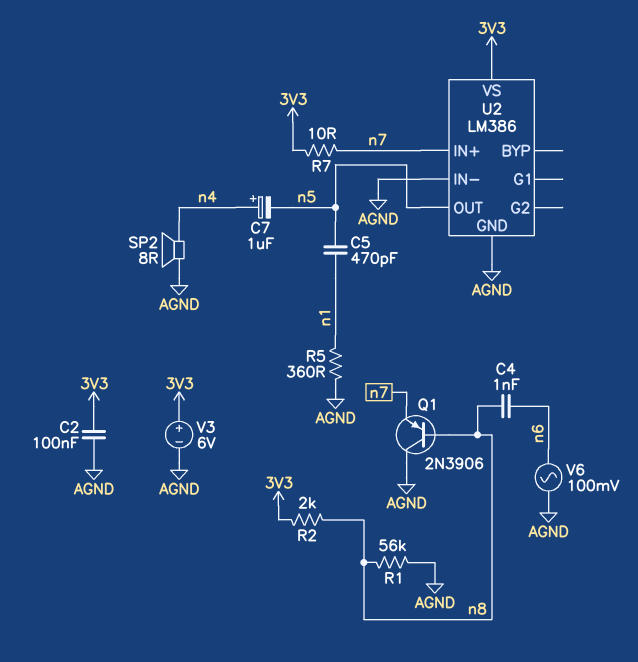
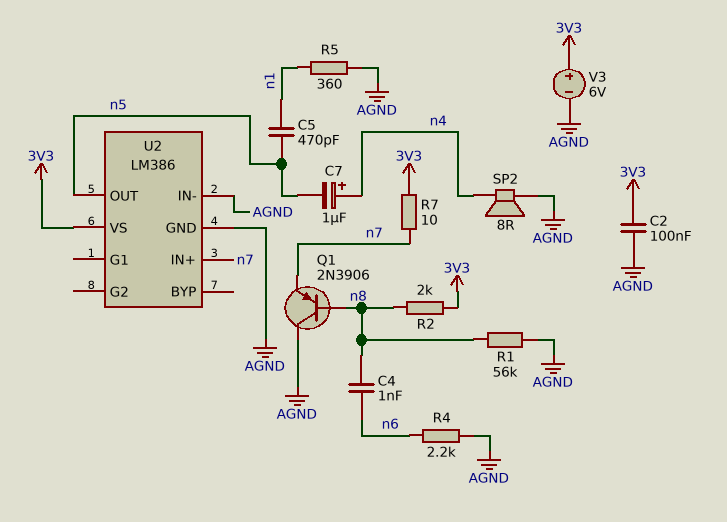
R4: none -> 2.2k (AGND, n6)
V6: AC 100mV (AGND, n6) -> none

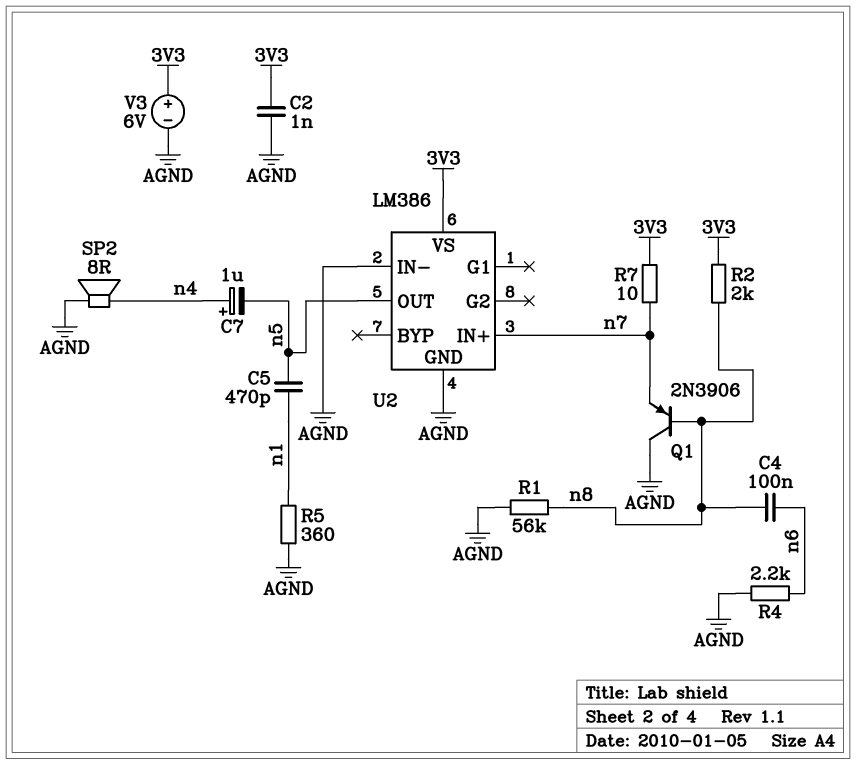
C2: 100nF (3V3, AGND) -> 1nF (3V3, AGND)
C4: 1nF (n6, n8) -> 100nF (n6, n8)

